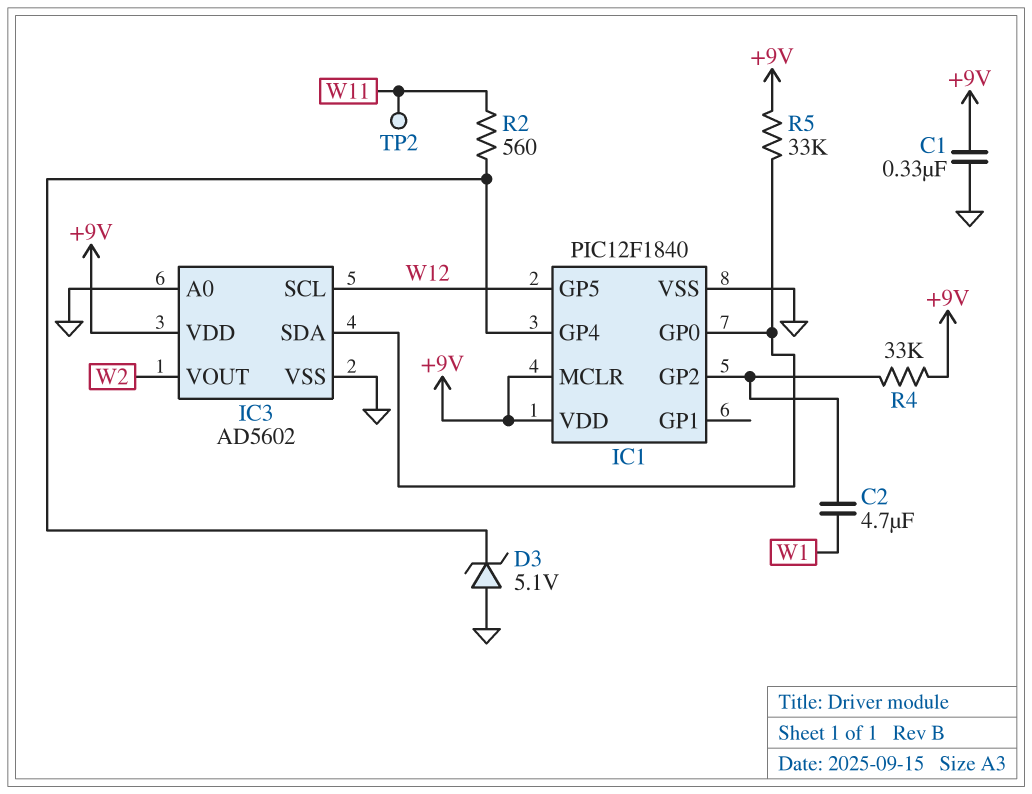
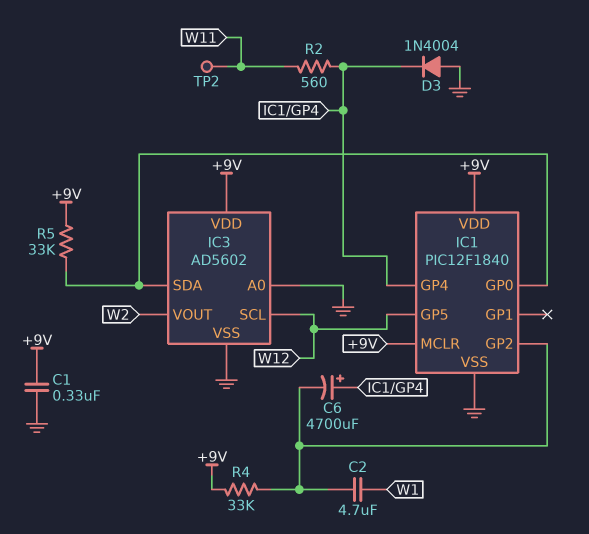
C6: none -> 4700uF (plus IC1/GP4, minus IC1/GP2)
D3: zener 5.1V (A GND, K IC1/GP4) -> diode 1N4004 (A GND, K IC1/GP4)

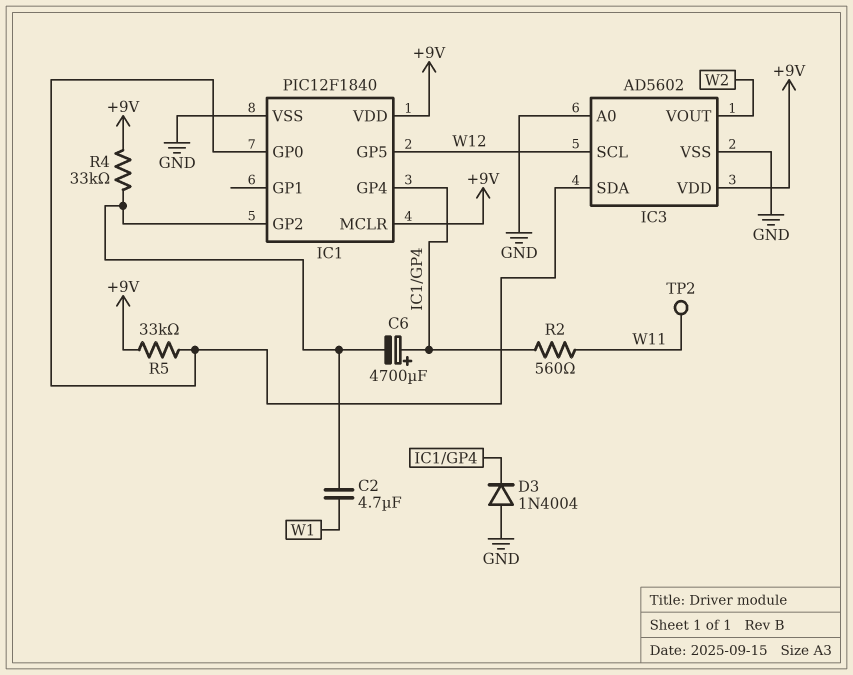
C1: 330nF (+9V, GND) -> none

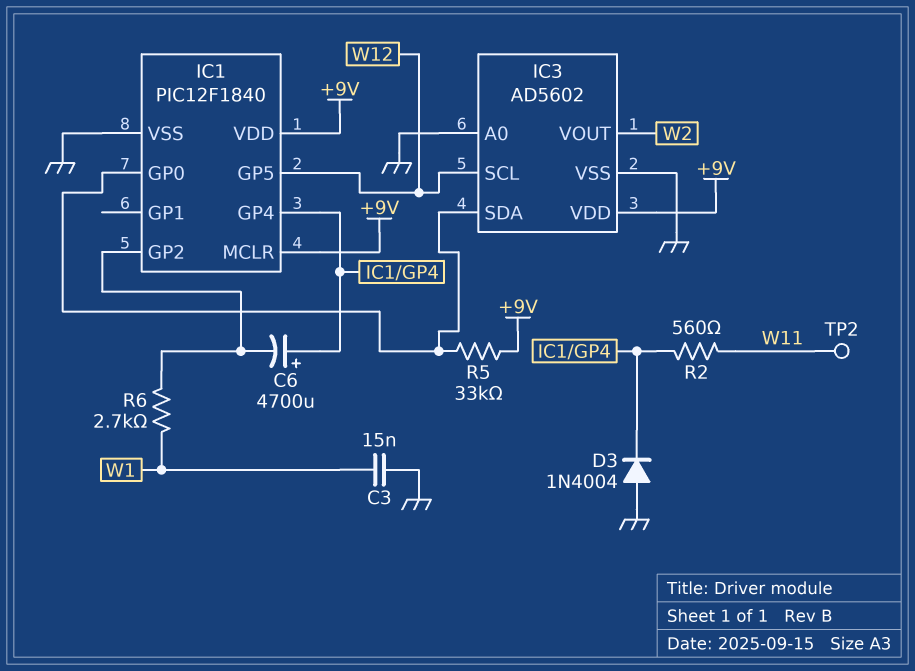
C2: 4.7uF (IC1/GP2, W1) -> none
C3: none -> 15nF (GND, W1)
R4: 33k (+9V, IC1/GP2) -> none
R6: none -> 2.7k (IC1/GP2, W1)

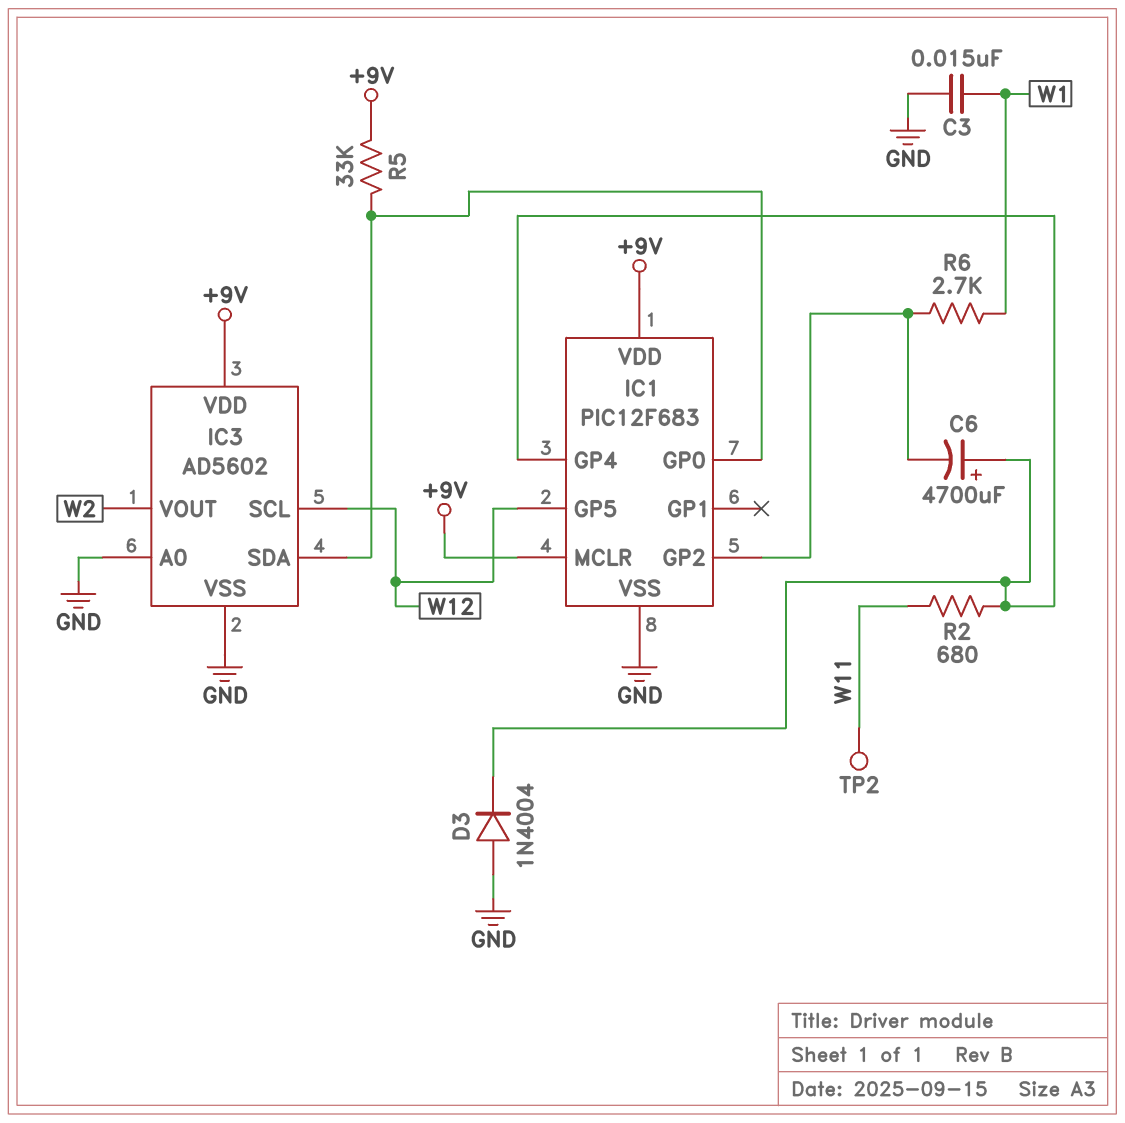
IC1: PIC12F1840 -> PIC12F683
R2: 560 (IC1/GP4, W11) -> 680 (IC1/GP4, W11)

